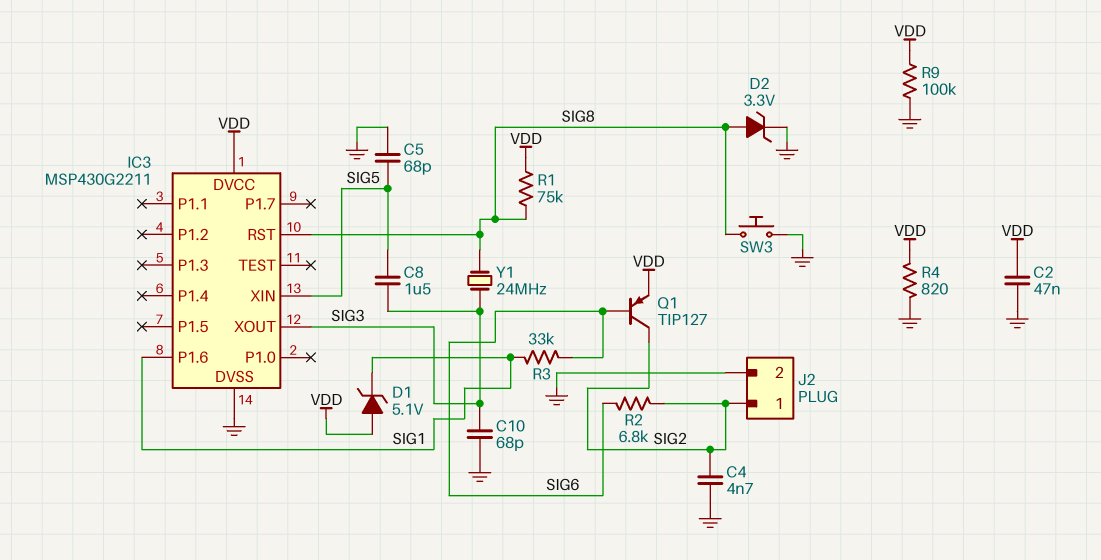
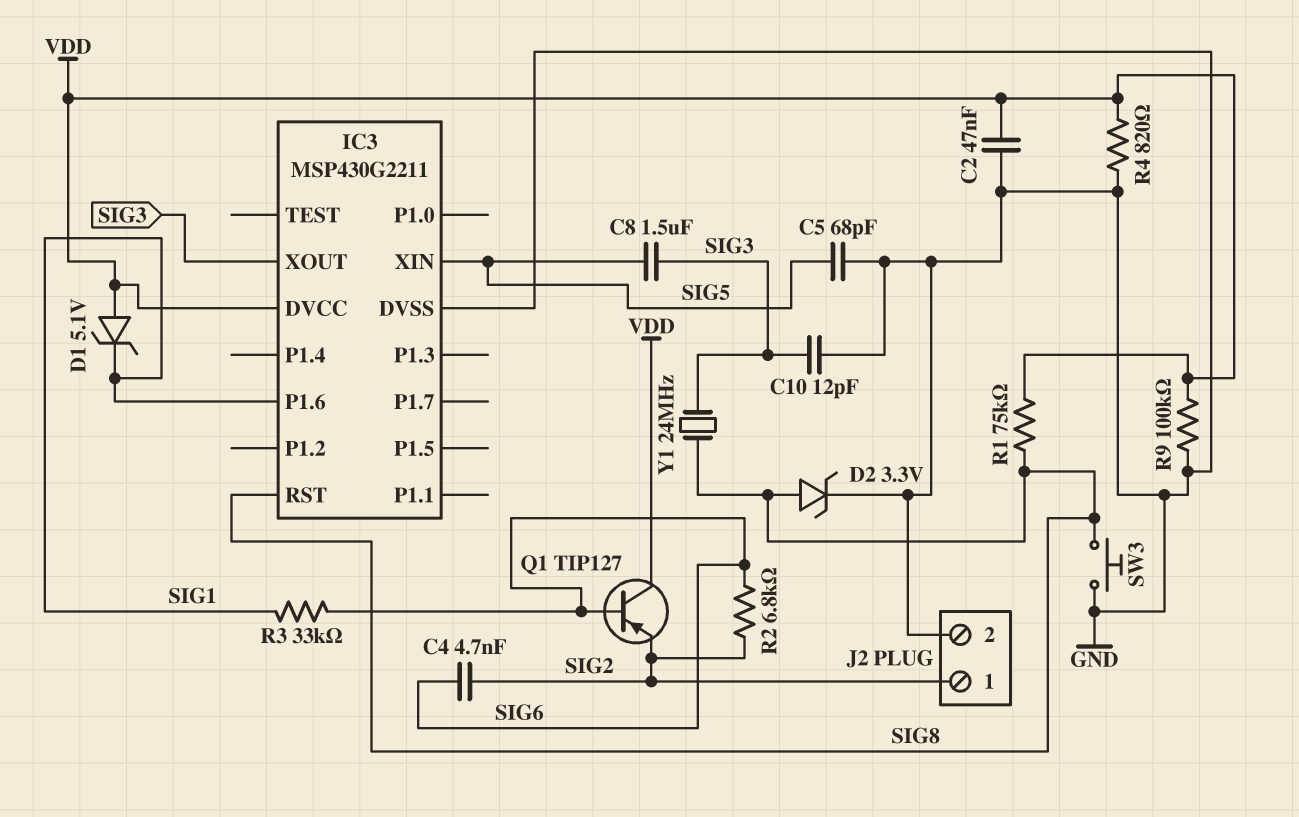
C4: 4.7nF (GND, SIG2) -> 4.7nF (SIG2, SIG6)
C10: 68pF (GND, SIG3) -> 12pF (GND, SIG3)
Q1: PNP TIP127 (B SIG6, C SIG2, E VDD) -> PNP TIP127 (B SIG6, C VDD, E SIG2)

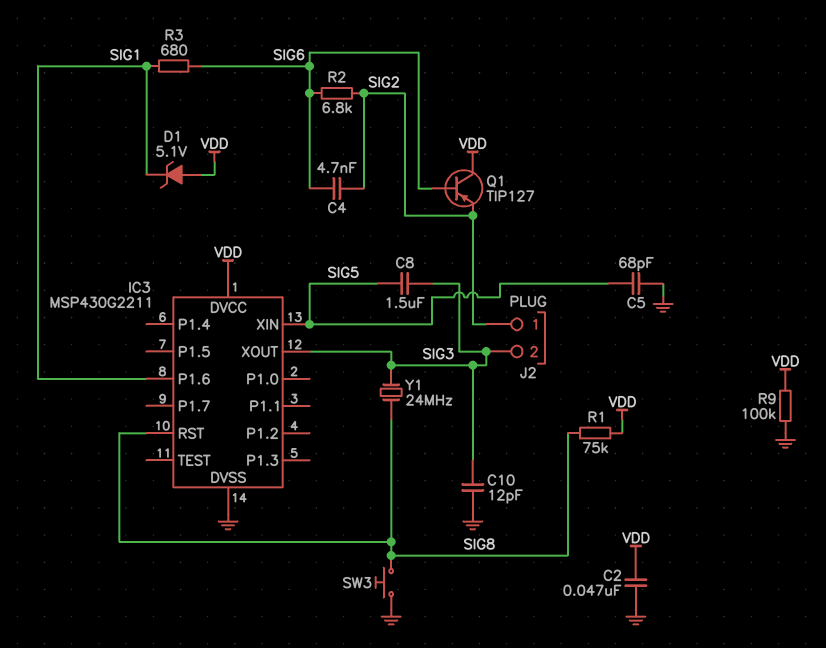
D2: zener 3.3V (A SIG8, K GND) -> none
J2 pin 2: GND -> SIG3
R3: 33k (SIG1, SIG6) -> 680 (SIG1, SIG6)
R4: 820 (GND, VDD) -> none

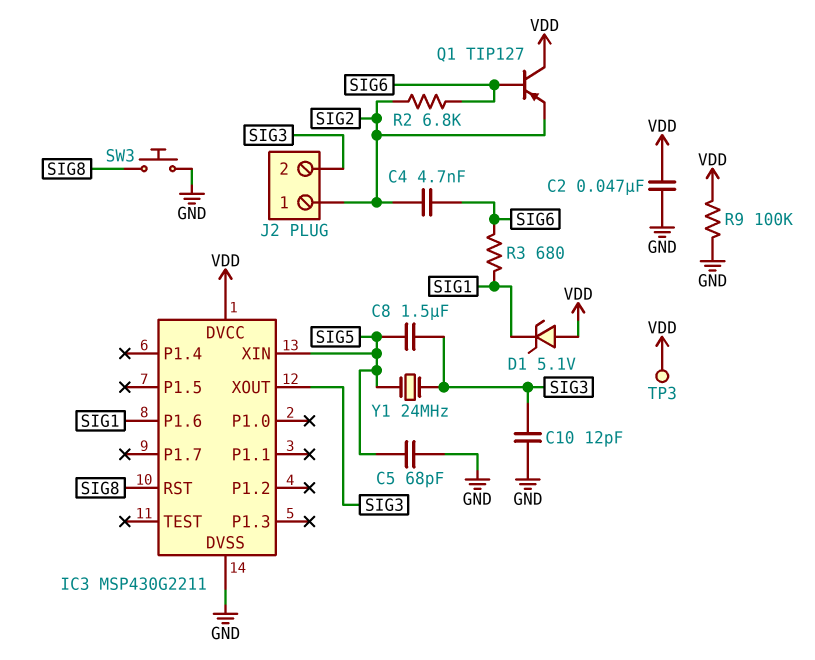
R1: 75k (SIG8, VDD) -> none
TP3: none -> test point (VDD)
Y1: 24MHz (SIG3, SIG8) -> 24MHz (SIG3, SIG5)

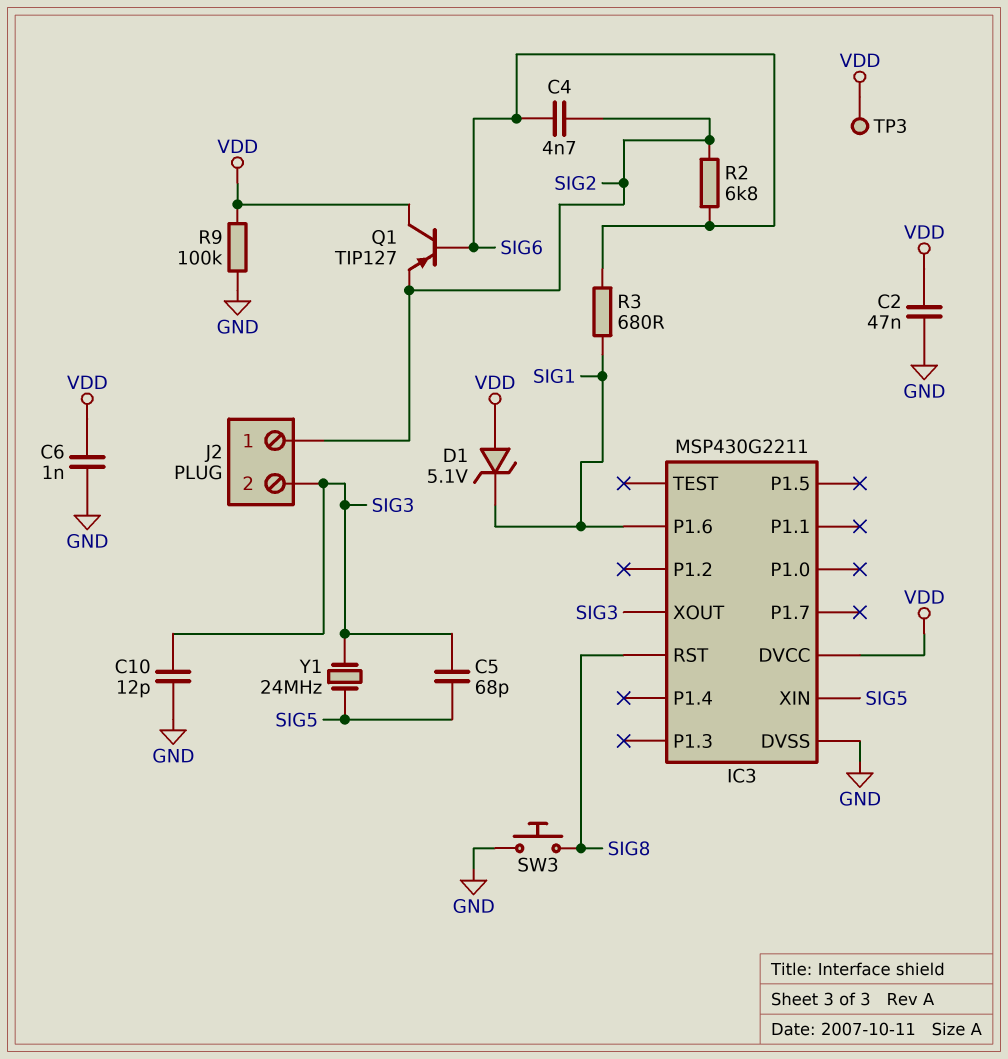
C5: 68pF (GND, SIG5) -> 68pF (SIG3, SIG5)
C6: none -> 1nF (GND, VDD)
C8: 1.5uF (SIG3, SIG5) -> none

